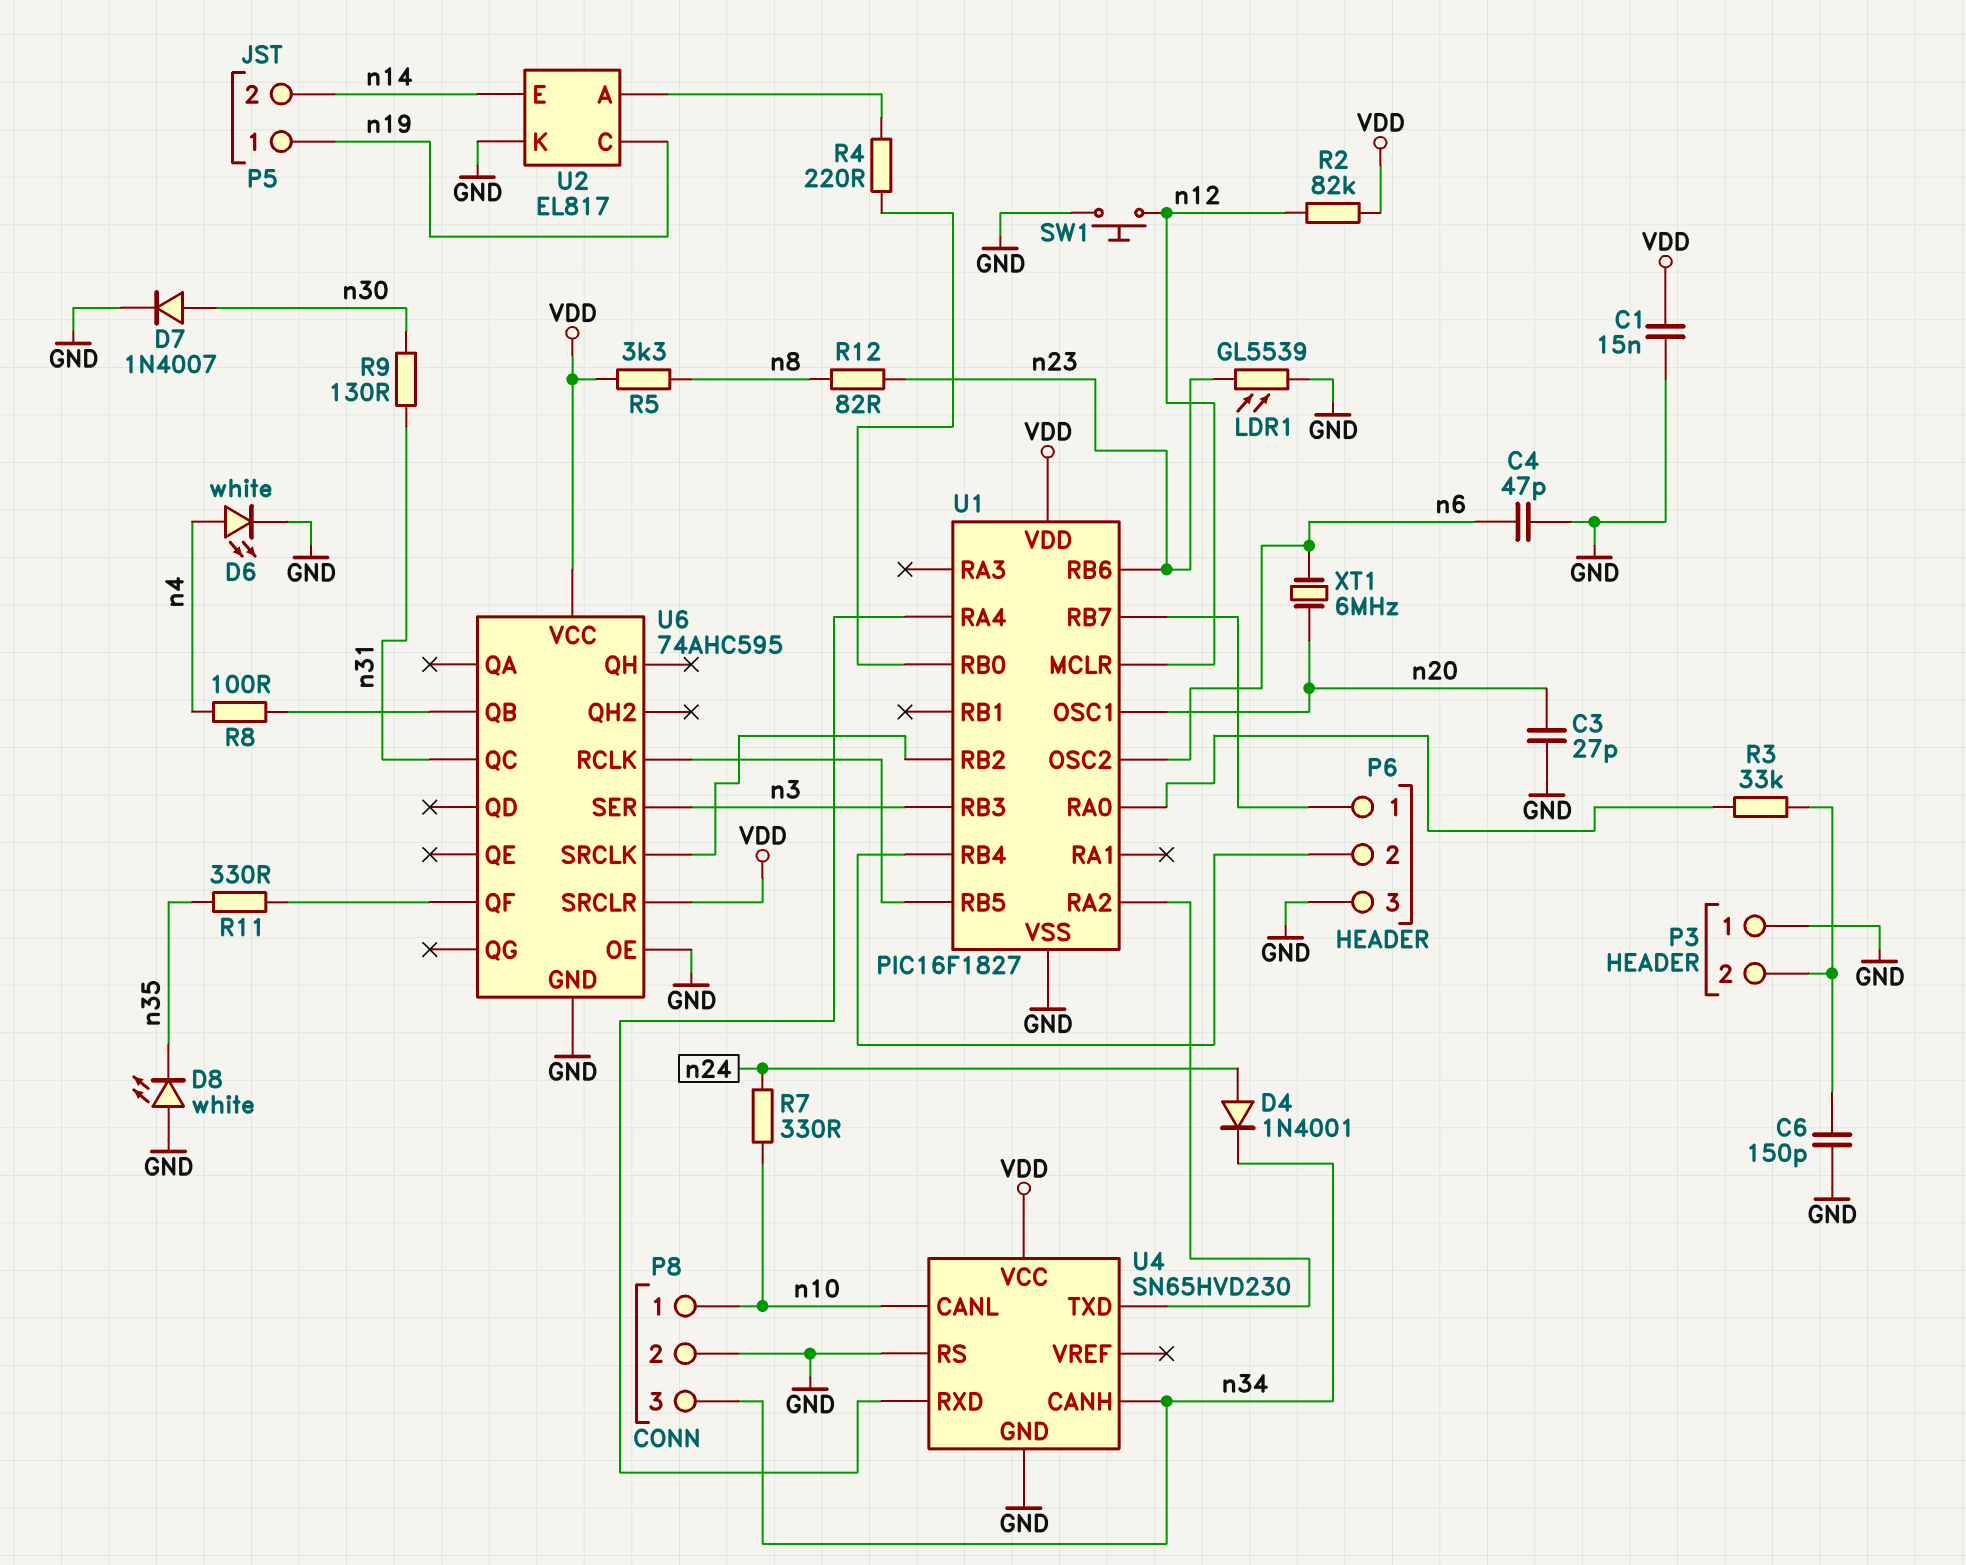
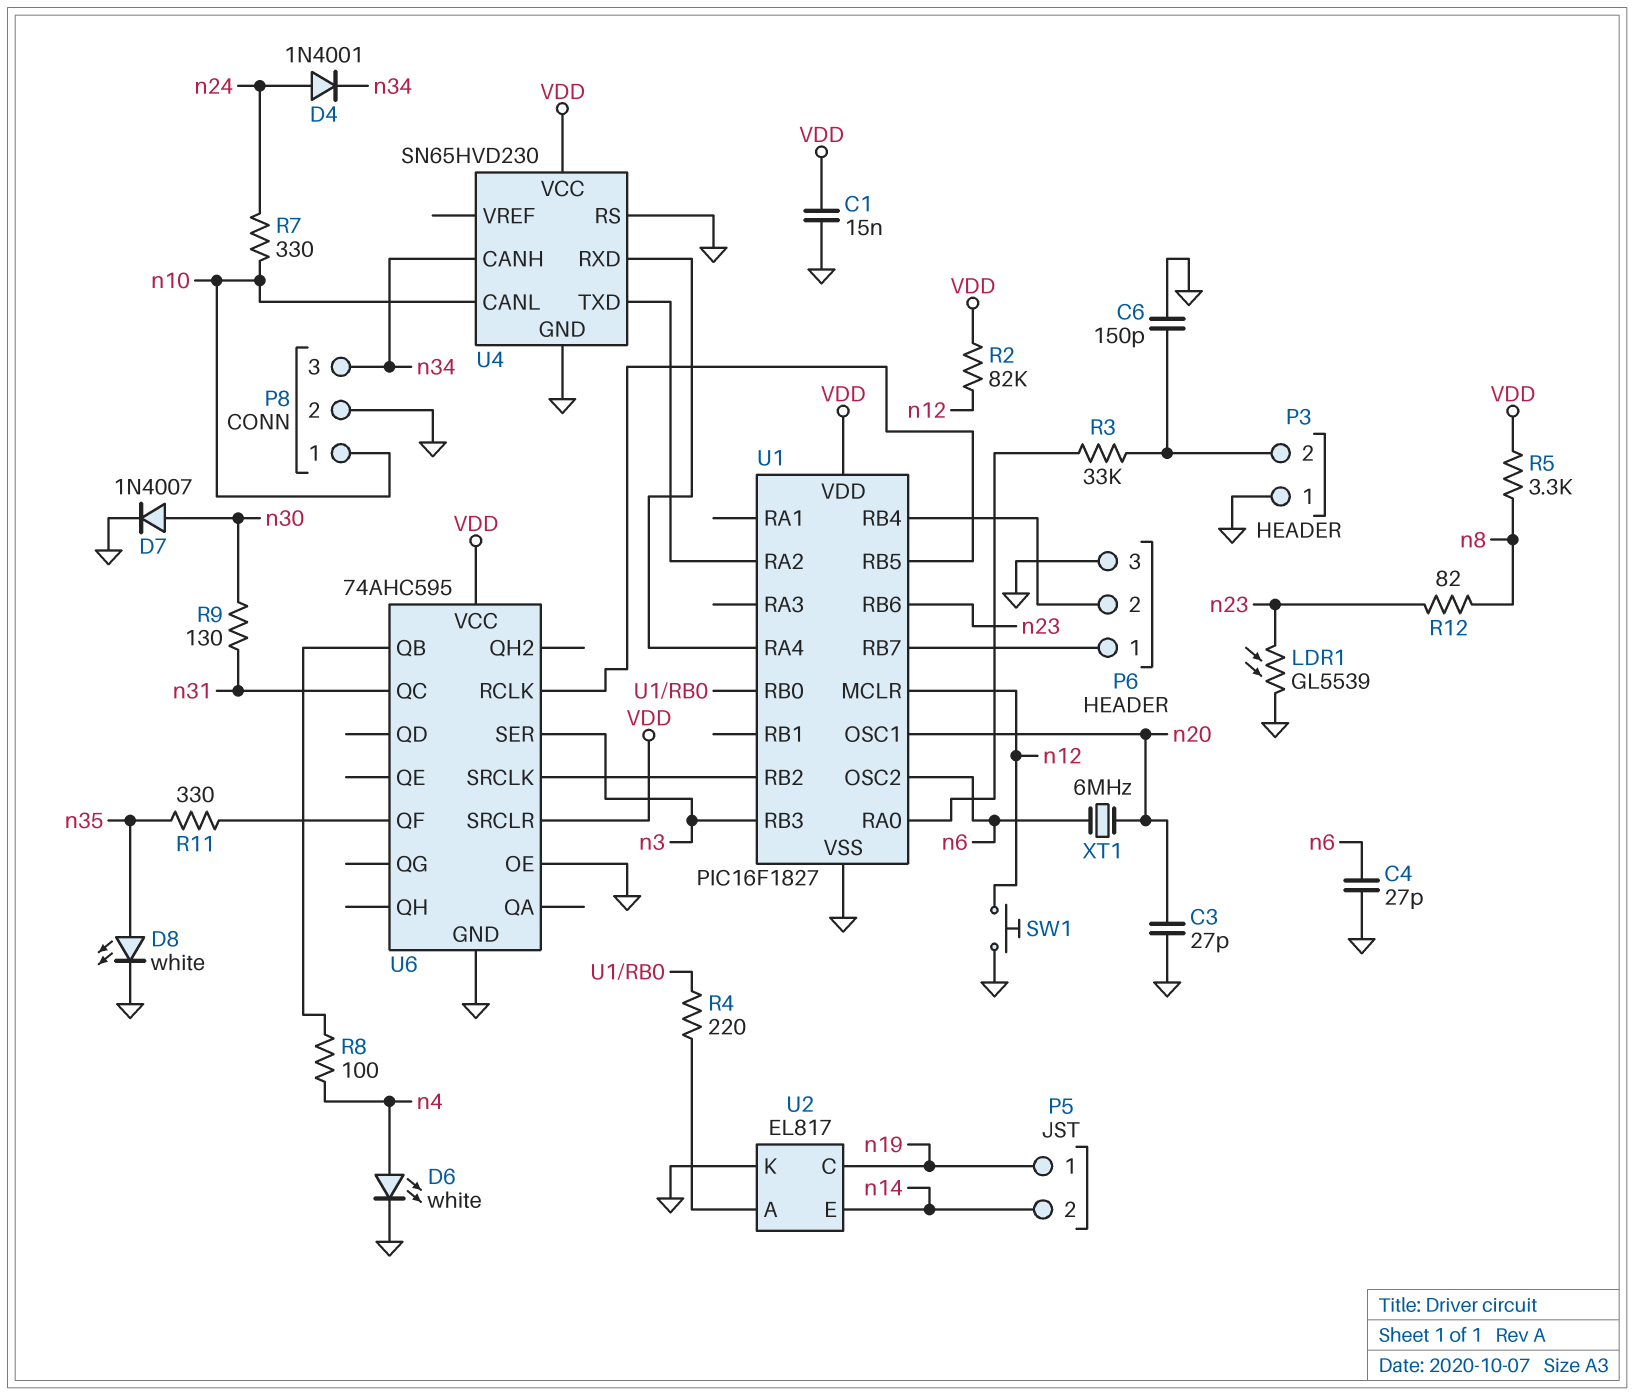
C4: 47pF (GND, n6) -> 27pF (GND, n6)
D8: LED white (A GND, K n35) -> LED white (A n35, K GND)

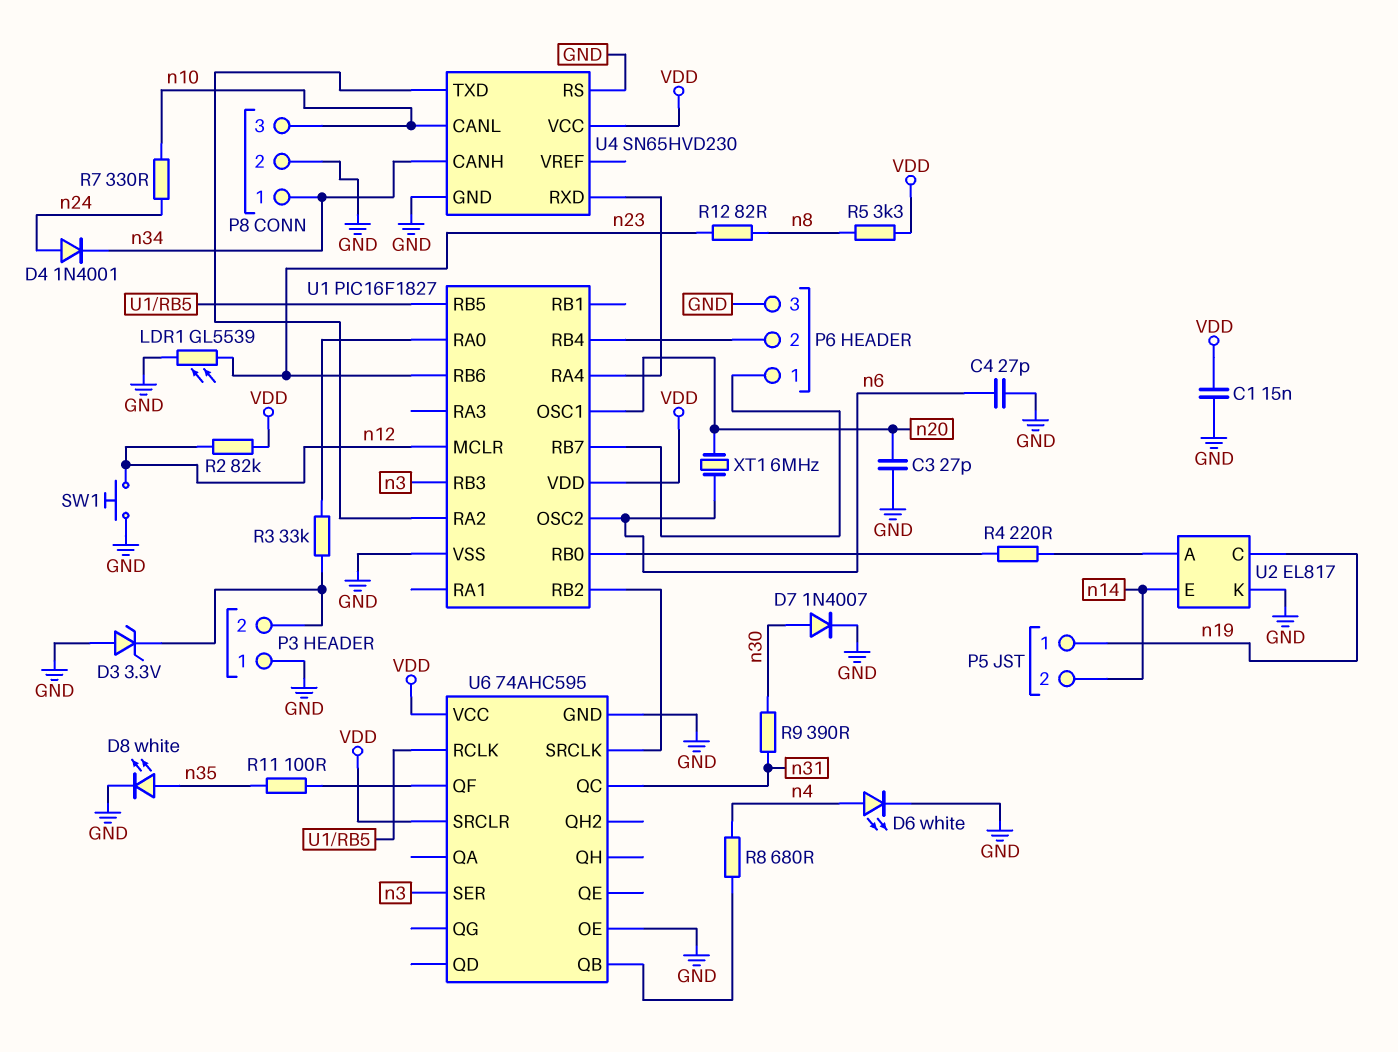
C6: 150pF (GND, P3/2) -> none
D3: none -> zener 3.3V (A GND, K P3/2)
P8 pin 1: n10 -> n34
P8 pin 3: n34 -> n10
R8: 100 (U6/QB, n4) -> 680 (U6/QB, n4)
R9: 130 (n30, n31) -> 390 (n30, n31)
R11: 330 (U6/QF, n35) -> 100 (U6/QF, n35)

